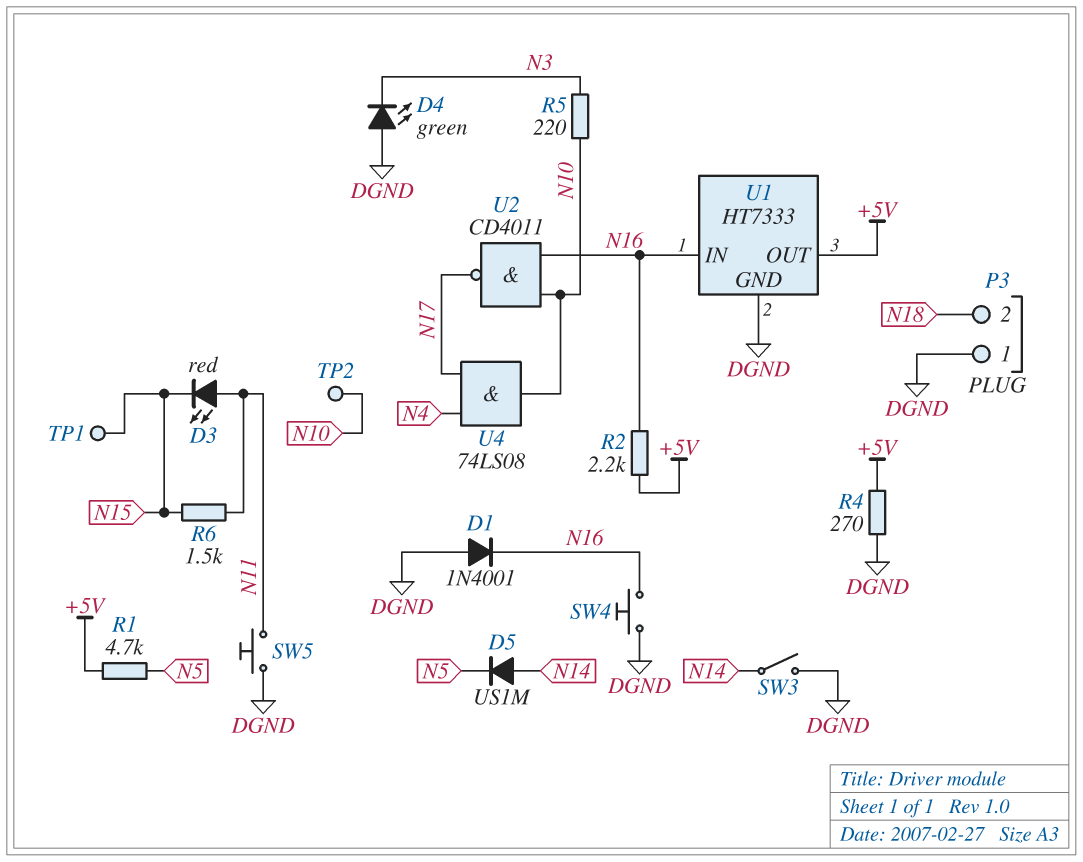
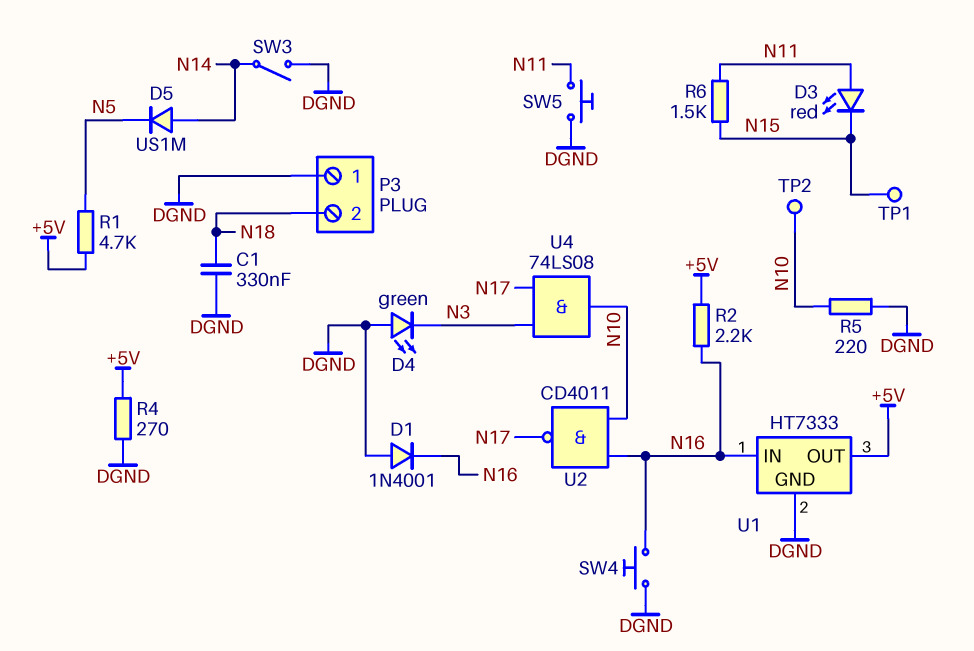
C1: none -> 330nF (DGND, N18)
R5: 220 (N3, N10) -> 220 (DGND, N10)
U4: AND 74LS08 (in N4, in N17, out N10) -> AND 74LS08 (in N3, in N17, out N10)

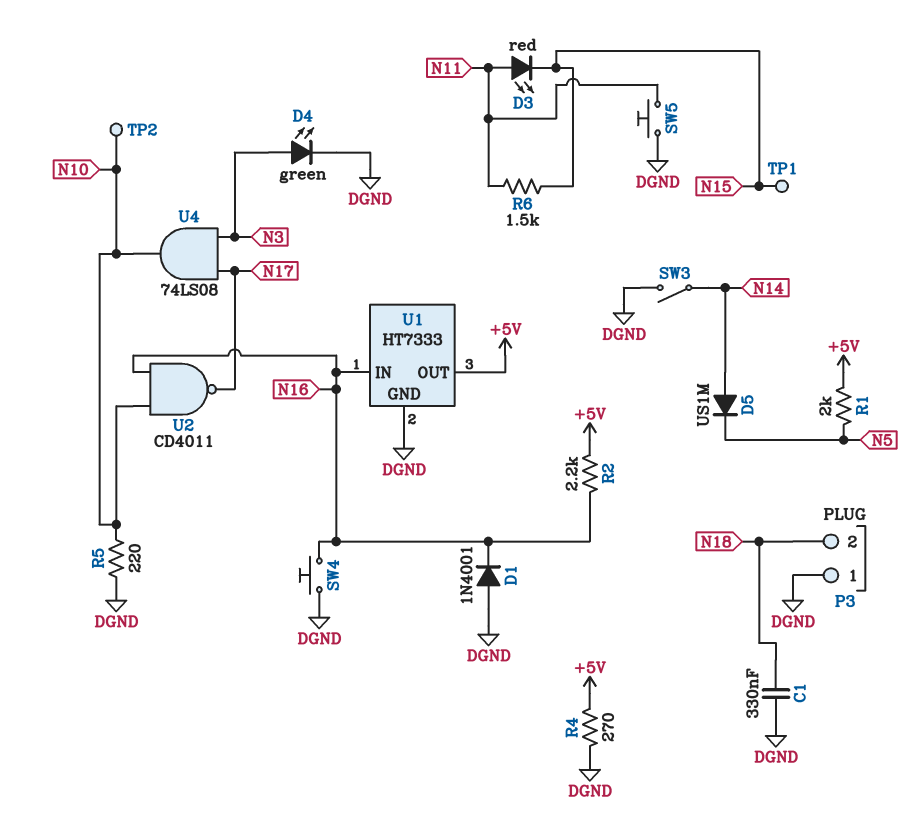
D4: LED green (A DGND, K N3) -> LED green (A N3, K DGND)
R1: 4.7k (+5V, N5) -> 2k (+5V, N5)

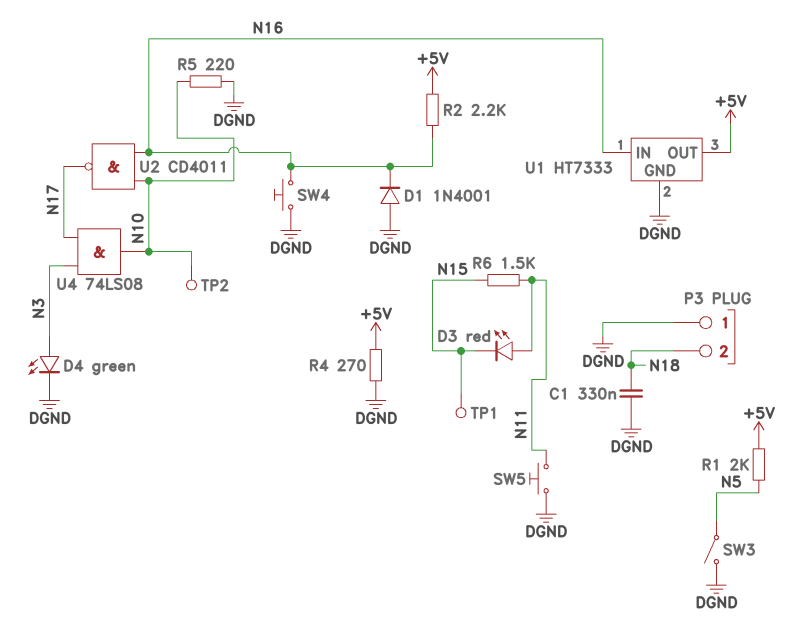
D5: diode US1M (A N14, K N5) -> none
SW3: switch (DGND, N14) -> switch (DGND, N5)

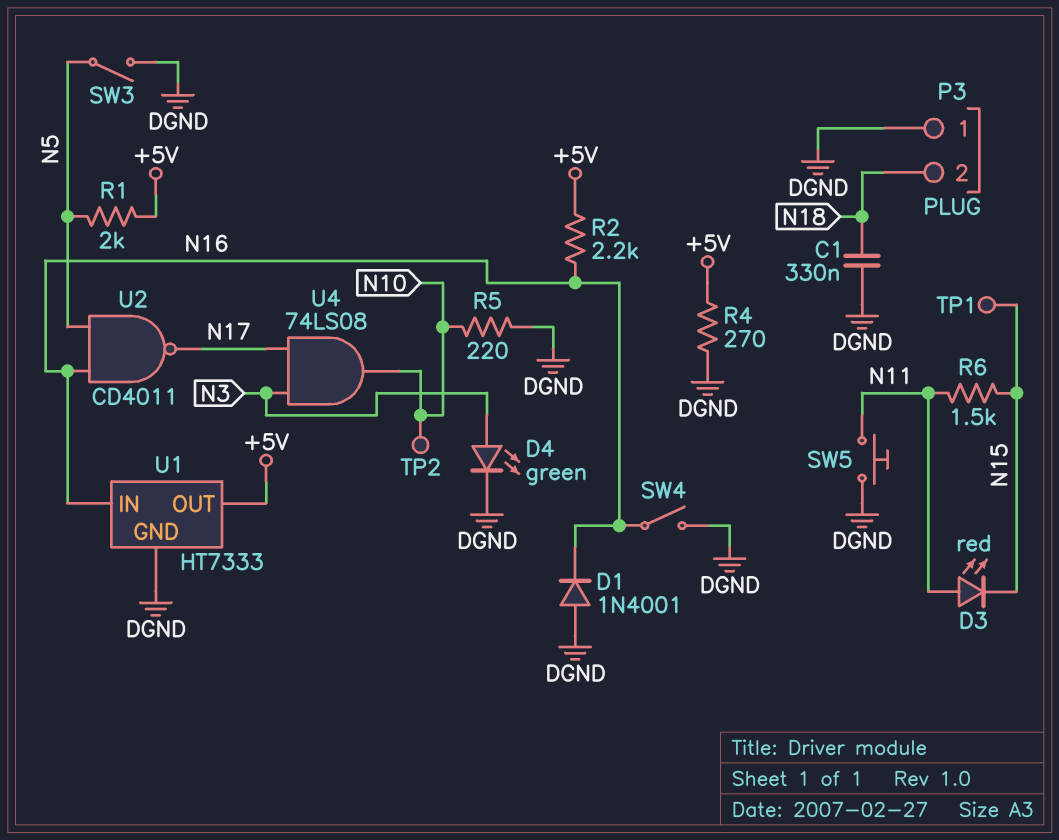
SW4: button (DGND, N16) -> switch (DGND, N16)
U2: NAND CD4011 (in N10, in N16, out N17) -> NAND CD4011 (in N5, in N16, out N17)

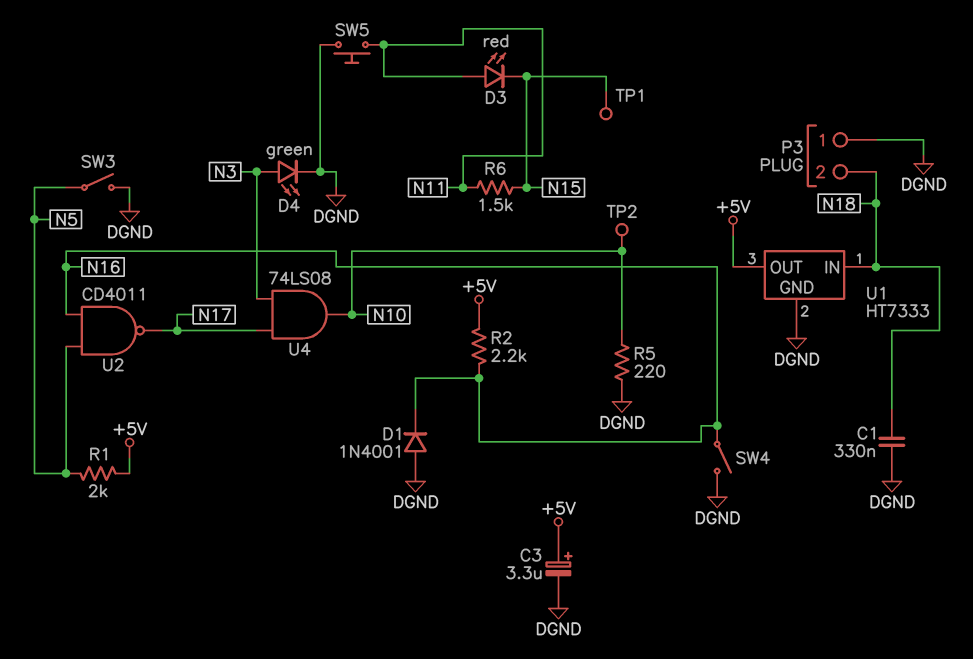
C3: none -> 3.3uF (plus +5V, minus DGND)
R4: 270 (+5V, DGND) -> none
U1 pin IN: N16 -> N18

